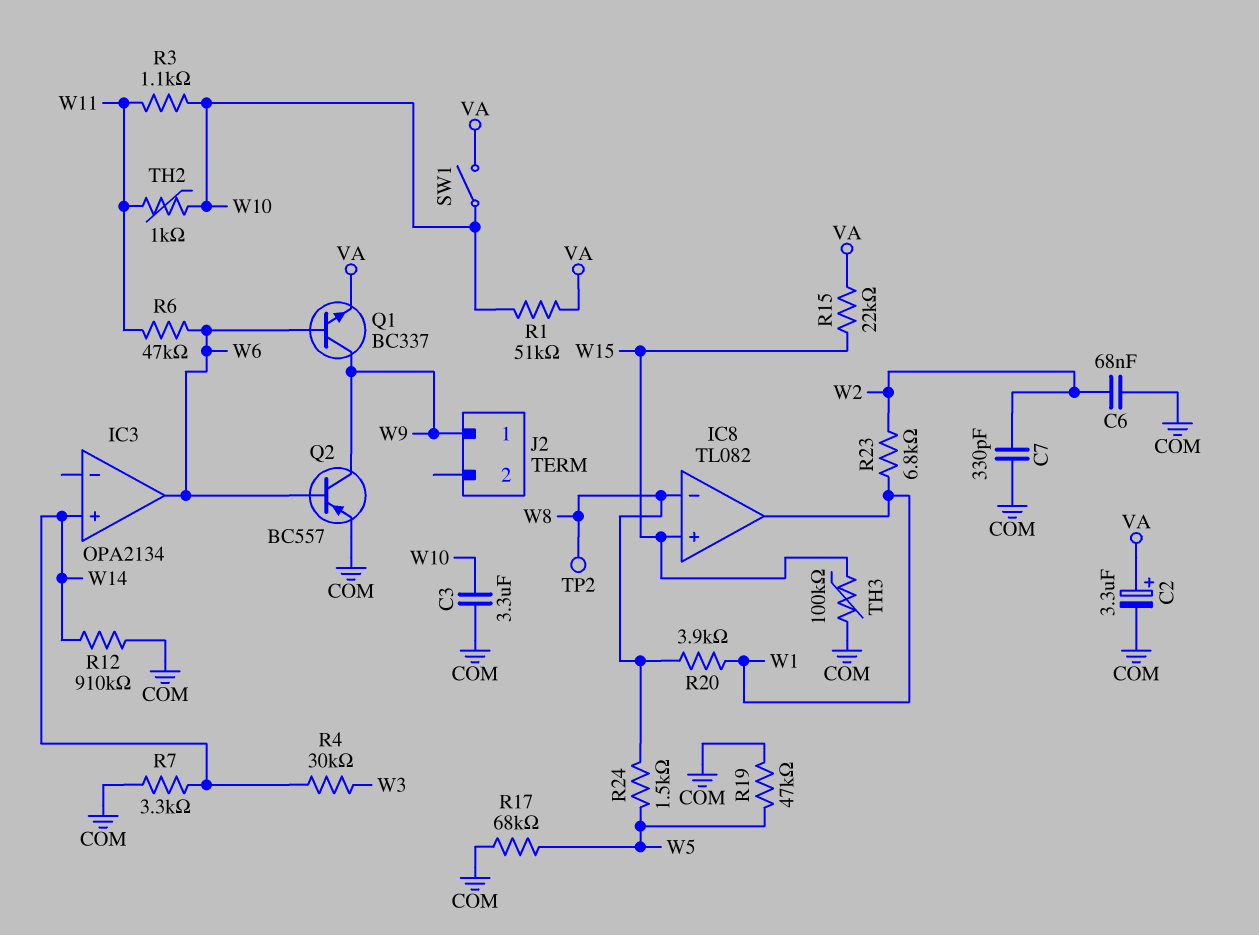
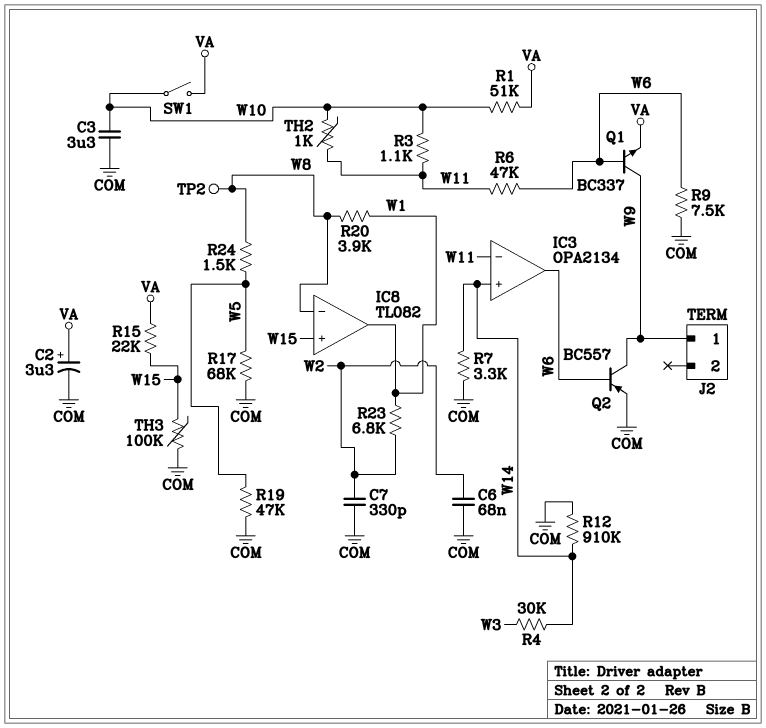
IC3 pin in-: none -> W11
R9: none -> 7.5k (COM, W6)

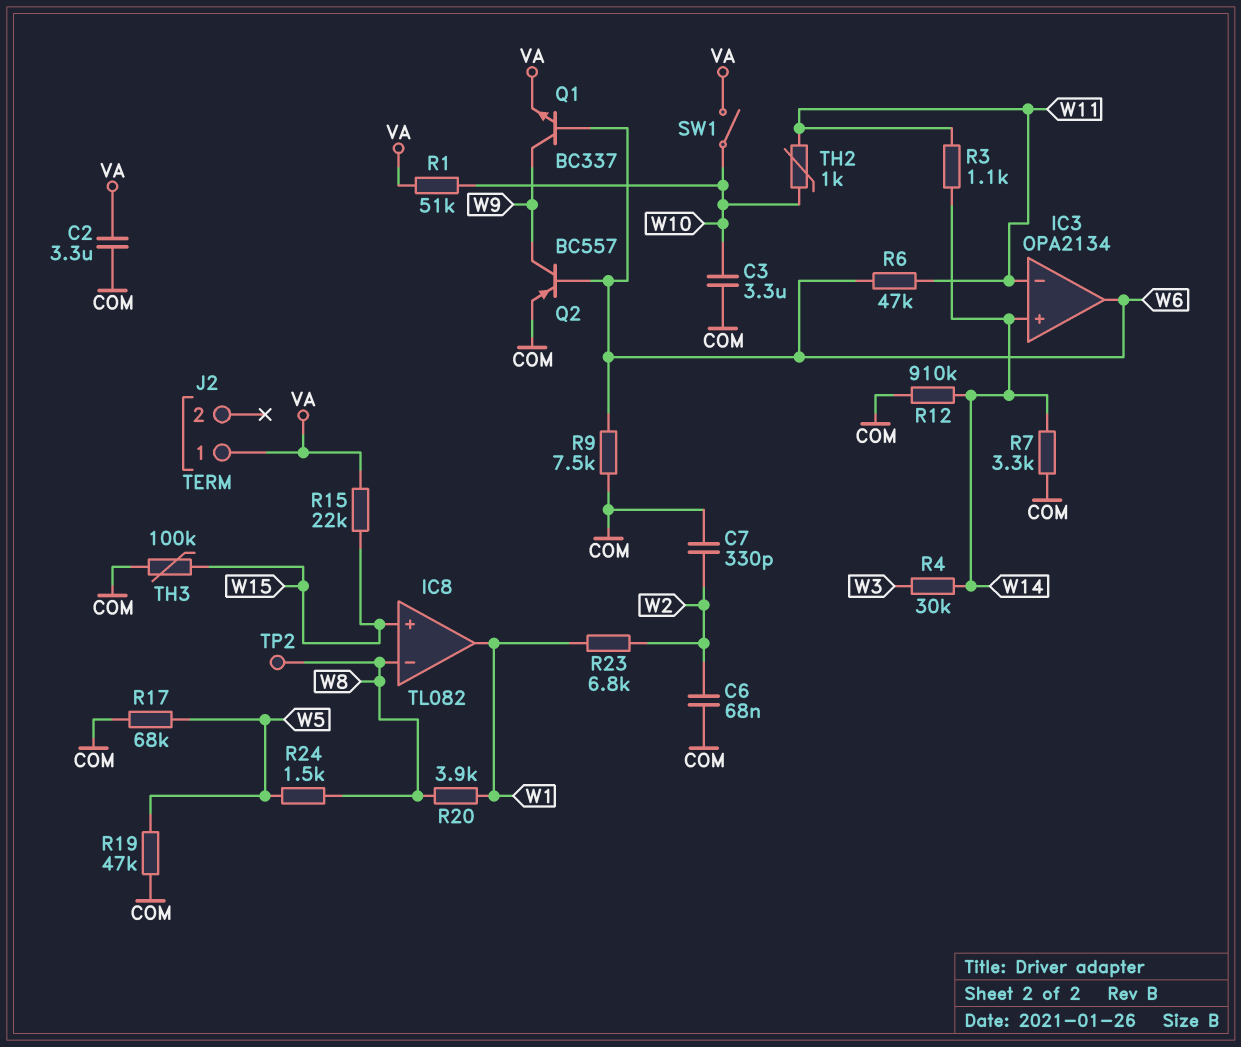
C2: 3.3uF (plus VA, minus COM) -> 3.3uF (COM, VA)
J2 pin 1: W9 -> VA
R3: 1.1k (W10, W11) -> 1.1k (W11, W14)

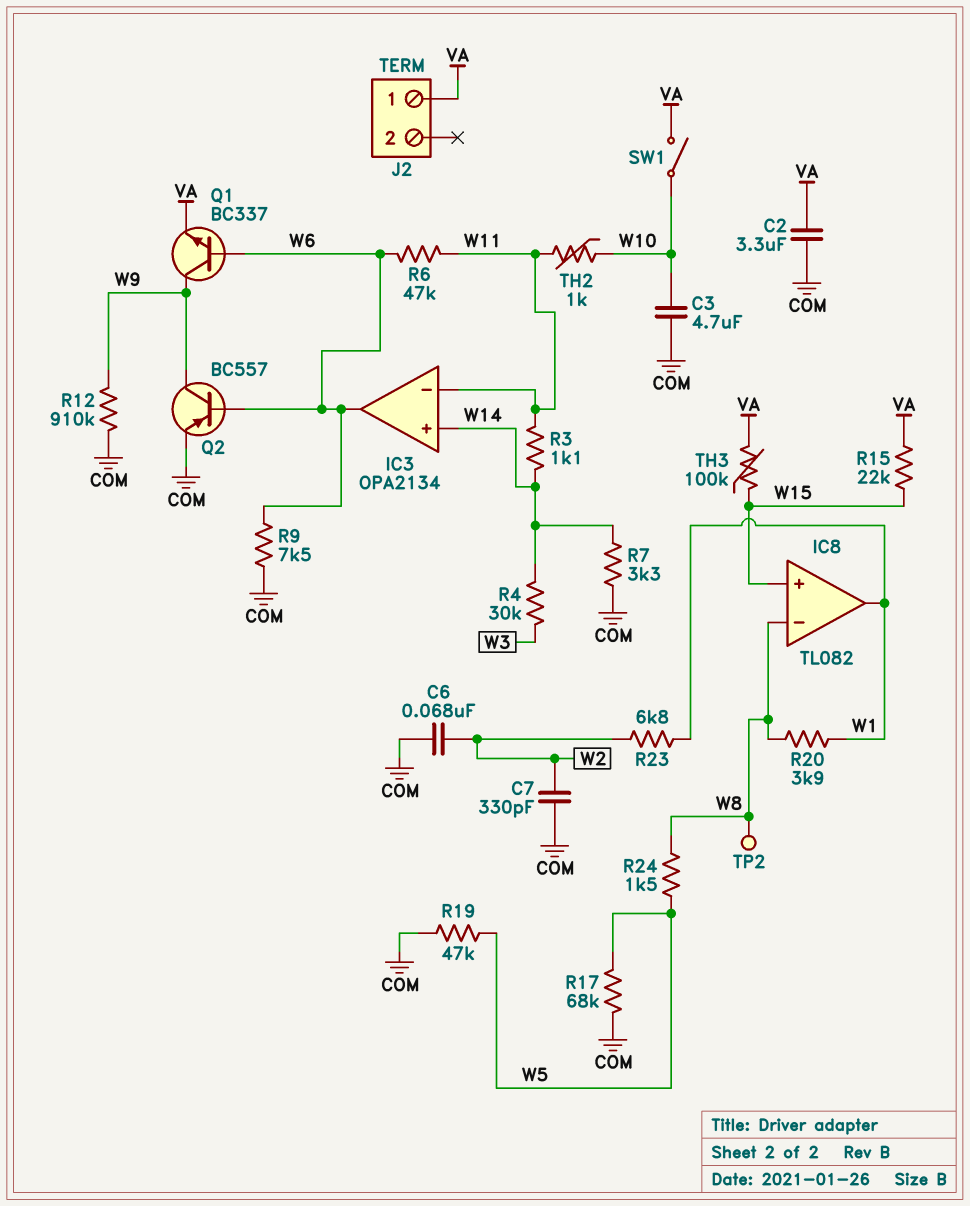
C3: 3.3uF (COM, W10) -> 4.7uF (COM, W10)
R1: 51k (VA, W10) -> none
R12: 910k (COM, W14) -> 910k (COM, W9)
TH3: 100k (COM, W15) -> 100k (VA, W15)

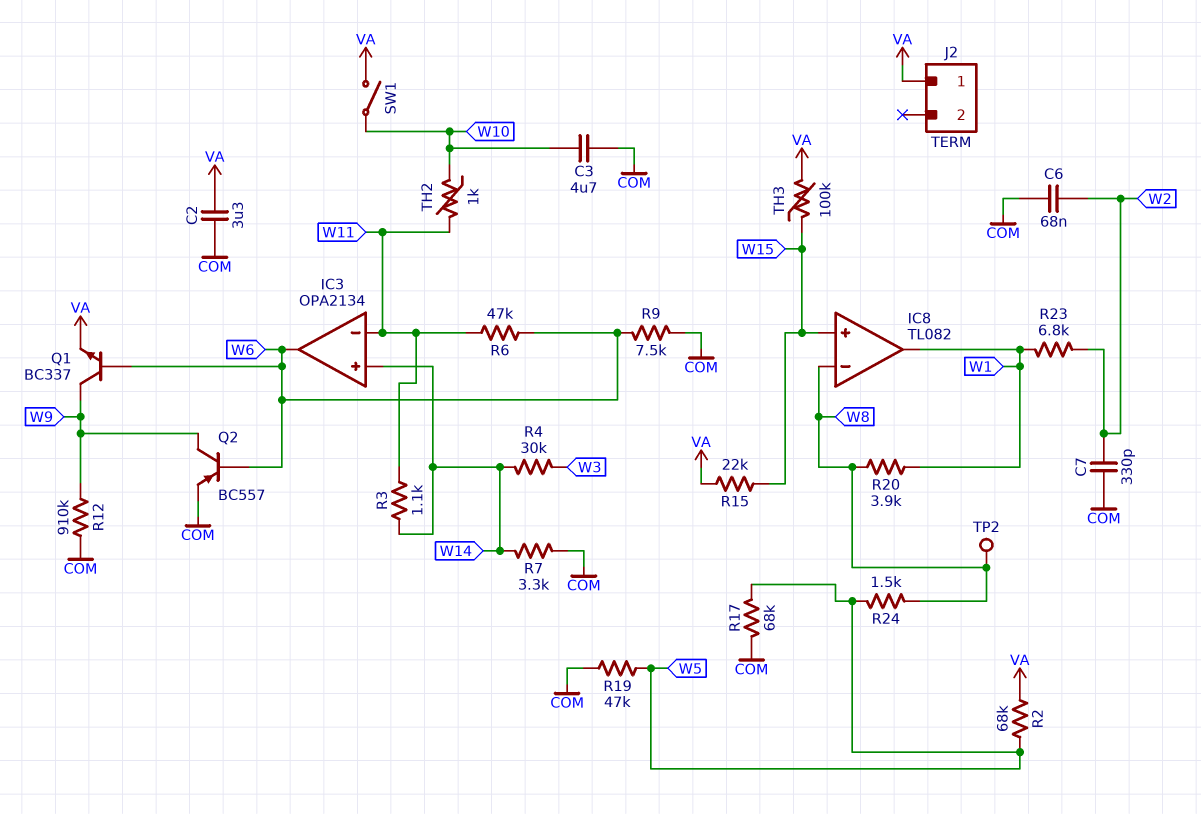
R2: none -> 68k (VA, W5)

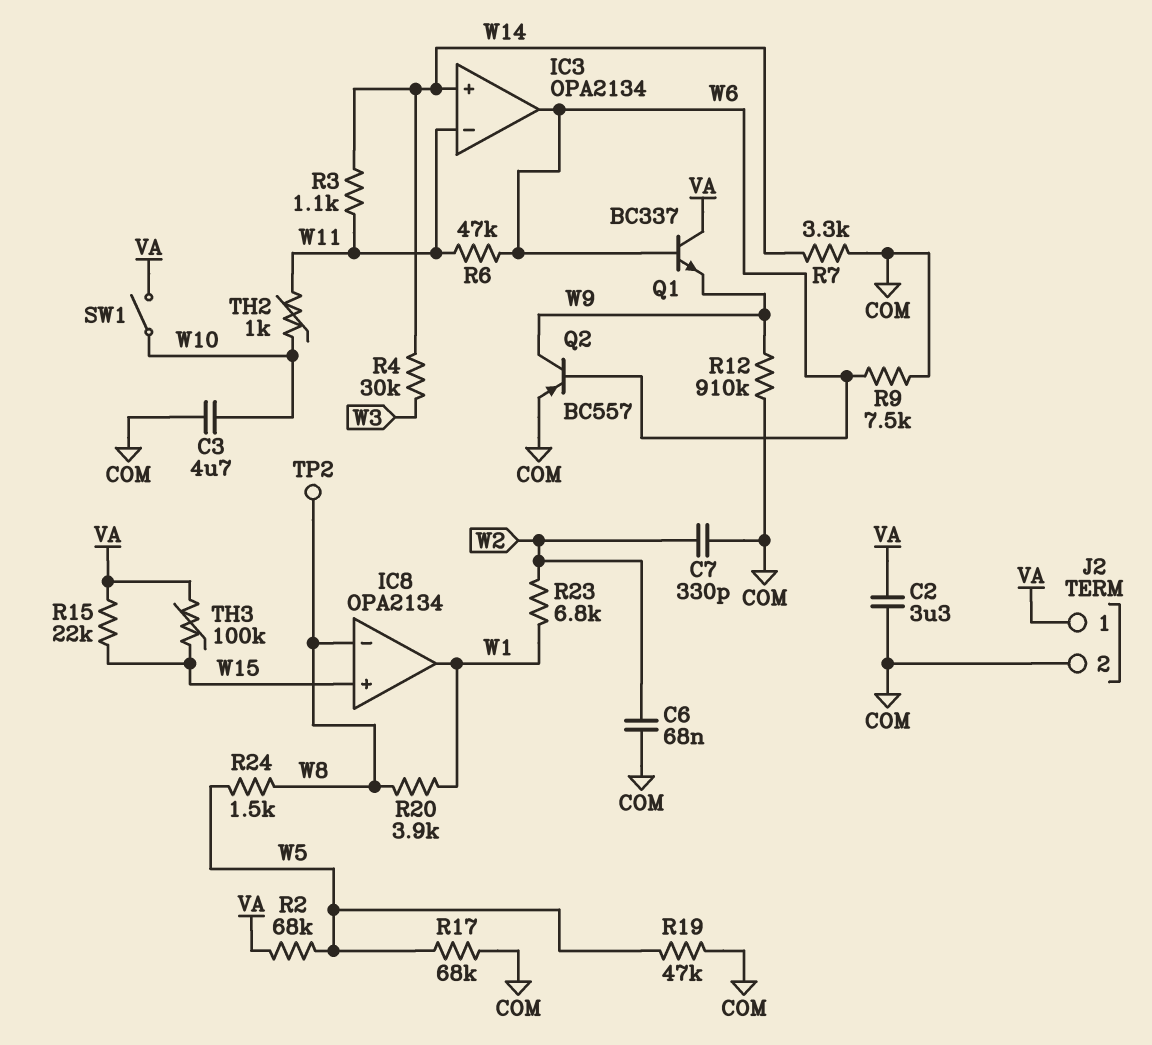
IC8: TL082 -> OPA2134
J2 pin 2: none -> COM
Q1: NPN BC337 (B W6, C W9, E VA) -> NPN BC337 (B W6, C VA, E W9)

